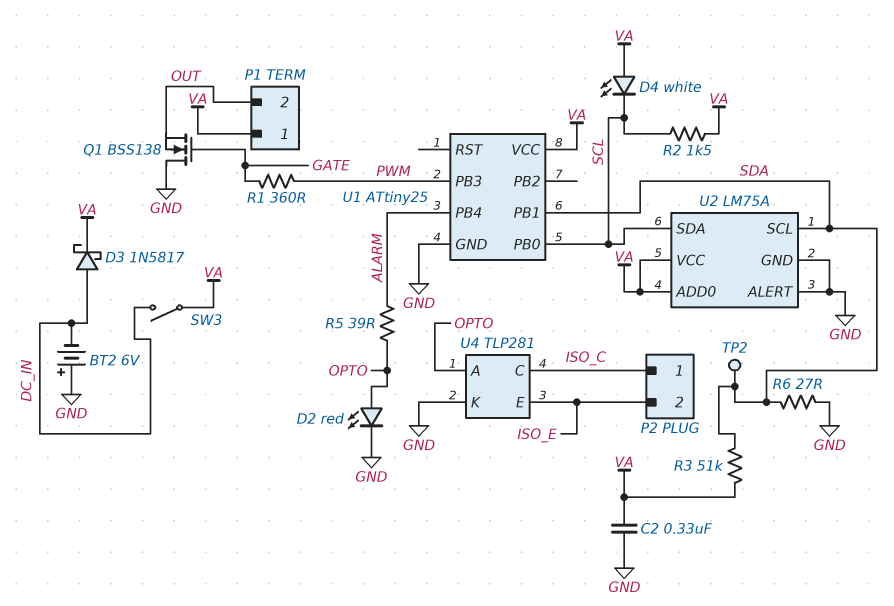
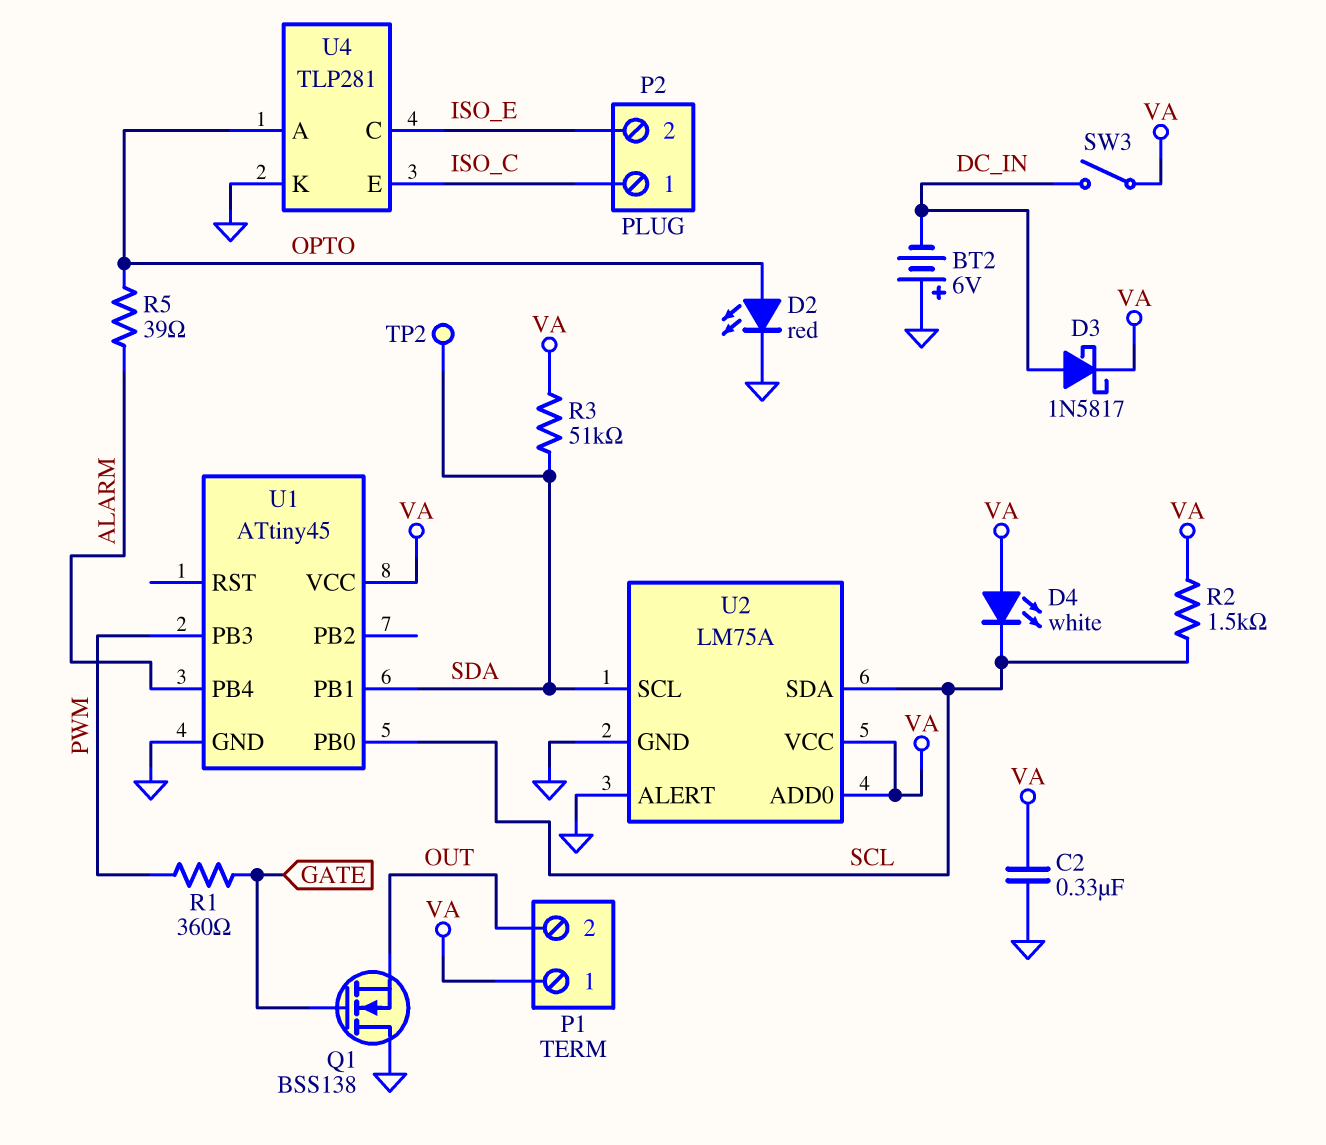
R6: 27 (GND, SDA) -> none
U1: ATtiny25 -> ATtiny45
U4 pin C: ISO_C -> ISO_E
U4 pin E: ISO_E -> ISO_C

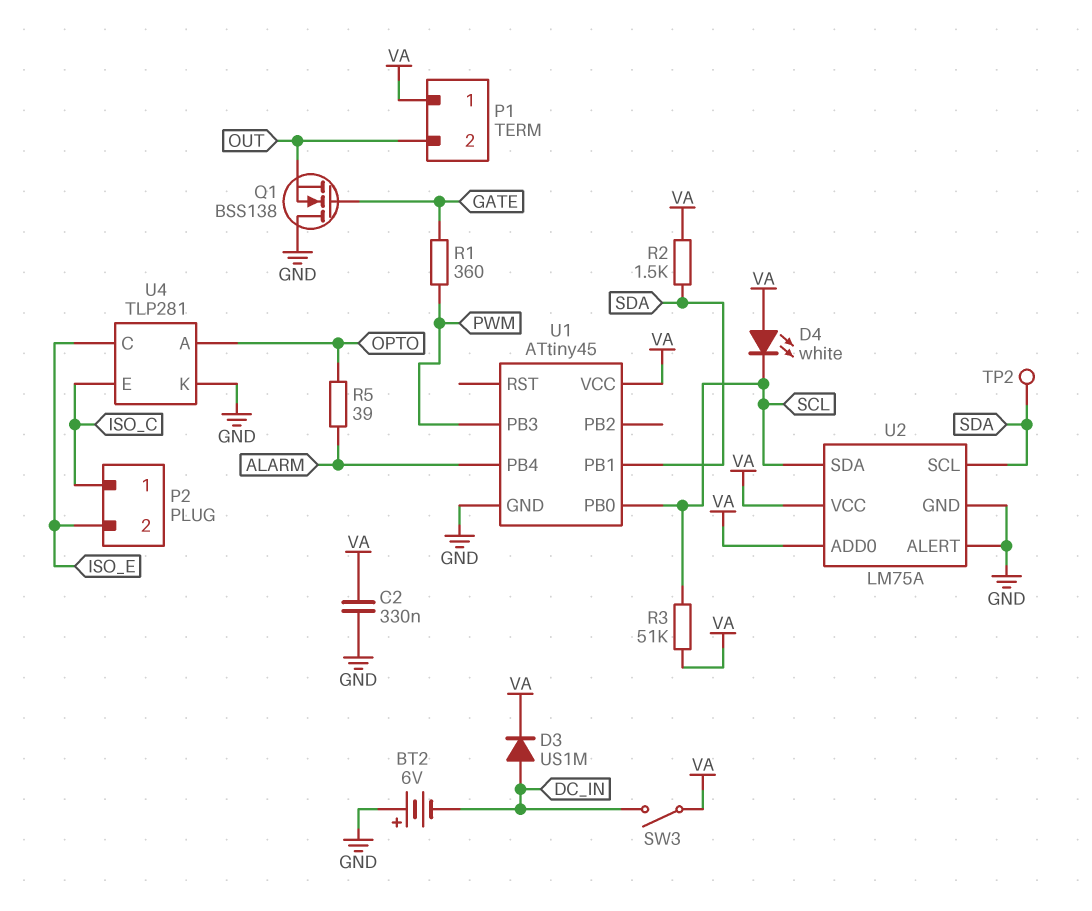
D2: LED red (A OPTO, K GND) -> none
D3: schottky 1N5817 (A DC_IN, K VA) -> diode US1M (A DC_IN, K VA)
R2: 1.5k (SCL, VA) -> 1.5k (SDA, VA)
R3: 51k (SDA, VA) -> 51k (SCL, VA)

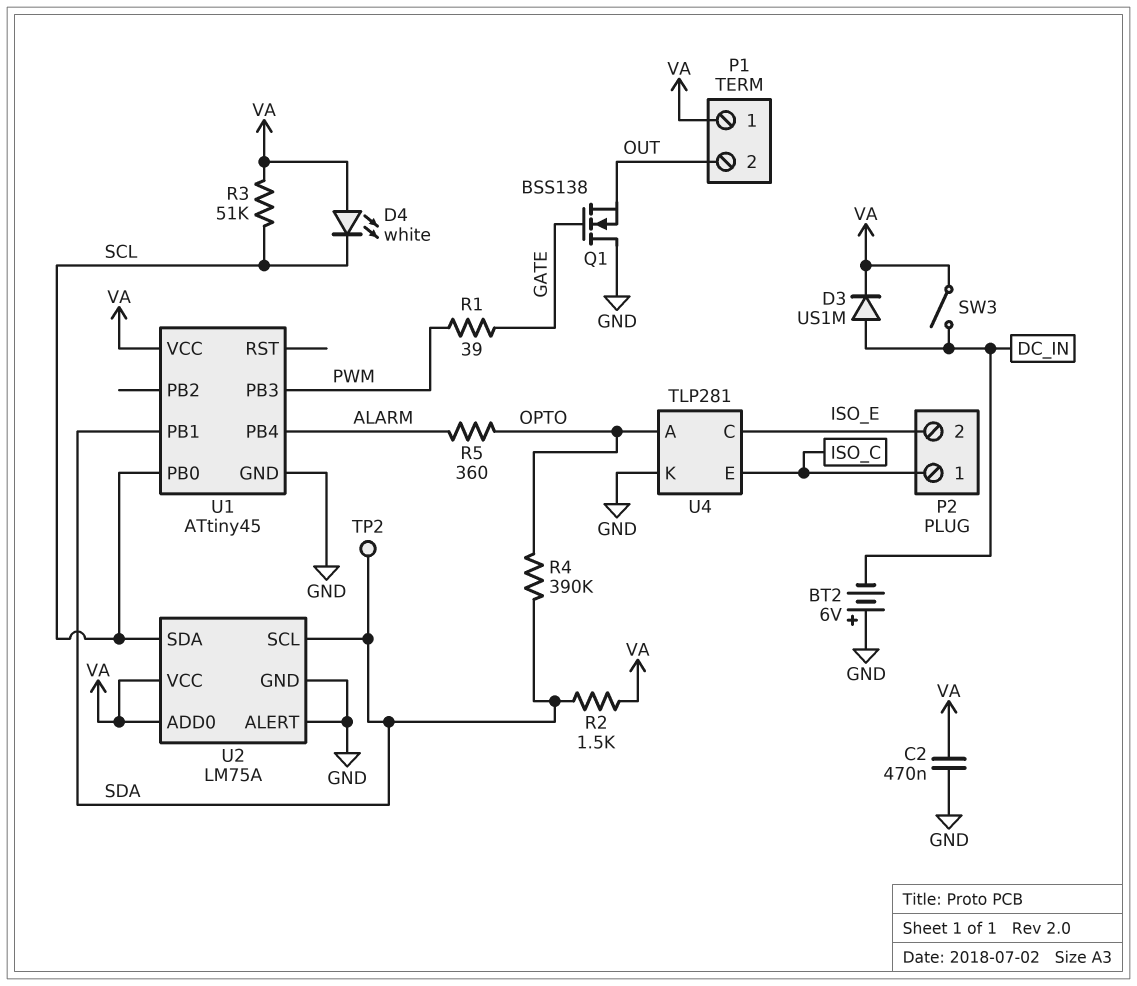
C2: 330nF (GND, VA) -> 470nF (GND, VA)
R1: 360 (GATE, PWM) -> 39 (GATE, PWM)
R4: none -> 390k (OPTO, SDA)
R5: 39 (ALARM, OPTO) -> 360 (ALARM, OPTO)

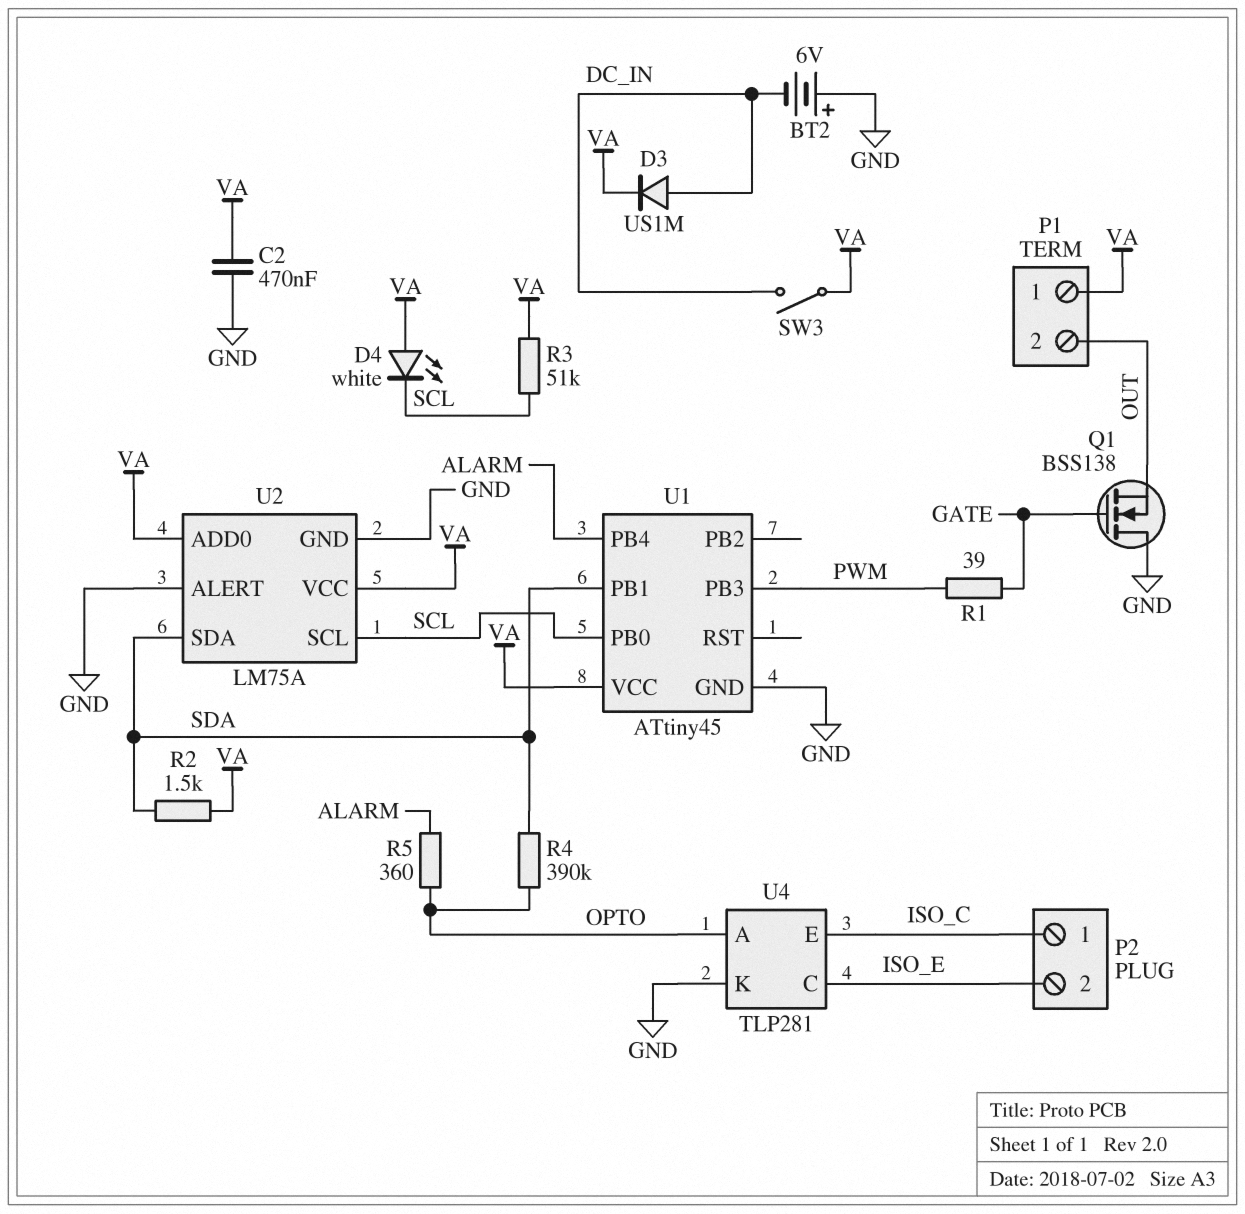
TP2: test point (SDA) -> none
U2 pin SCL: SDA -> SCL
U2 pin SDA: SCL -> SDA

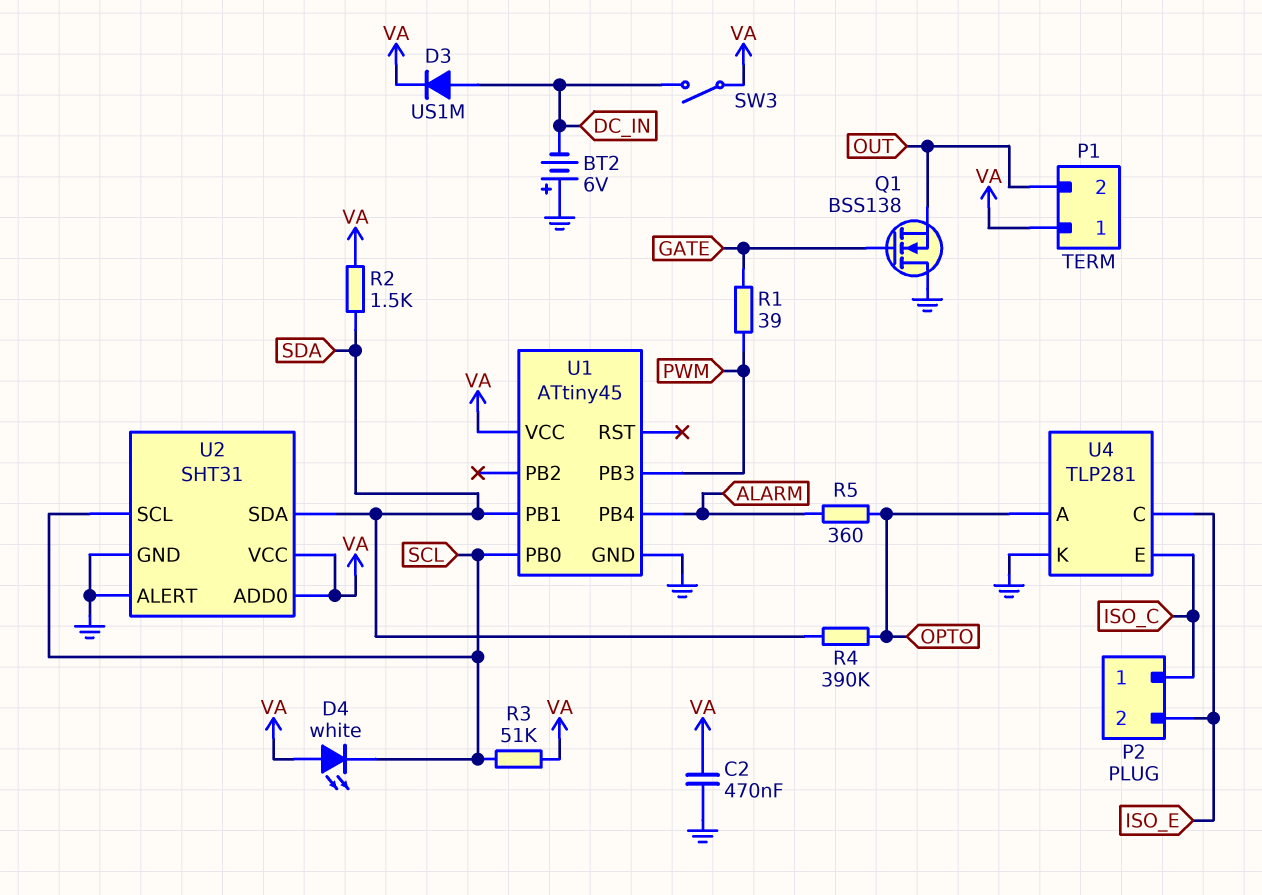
U2: LM75A -> SHT31

